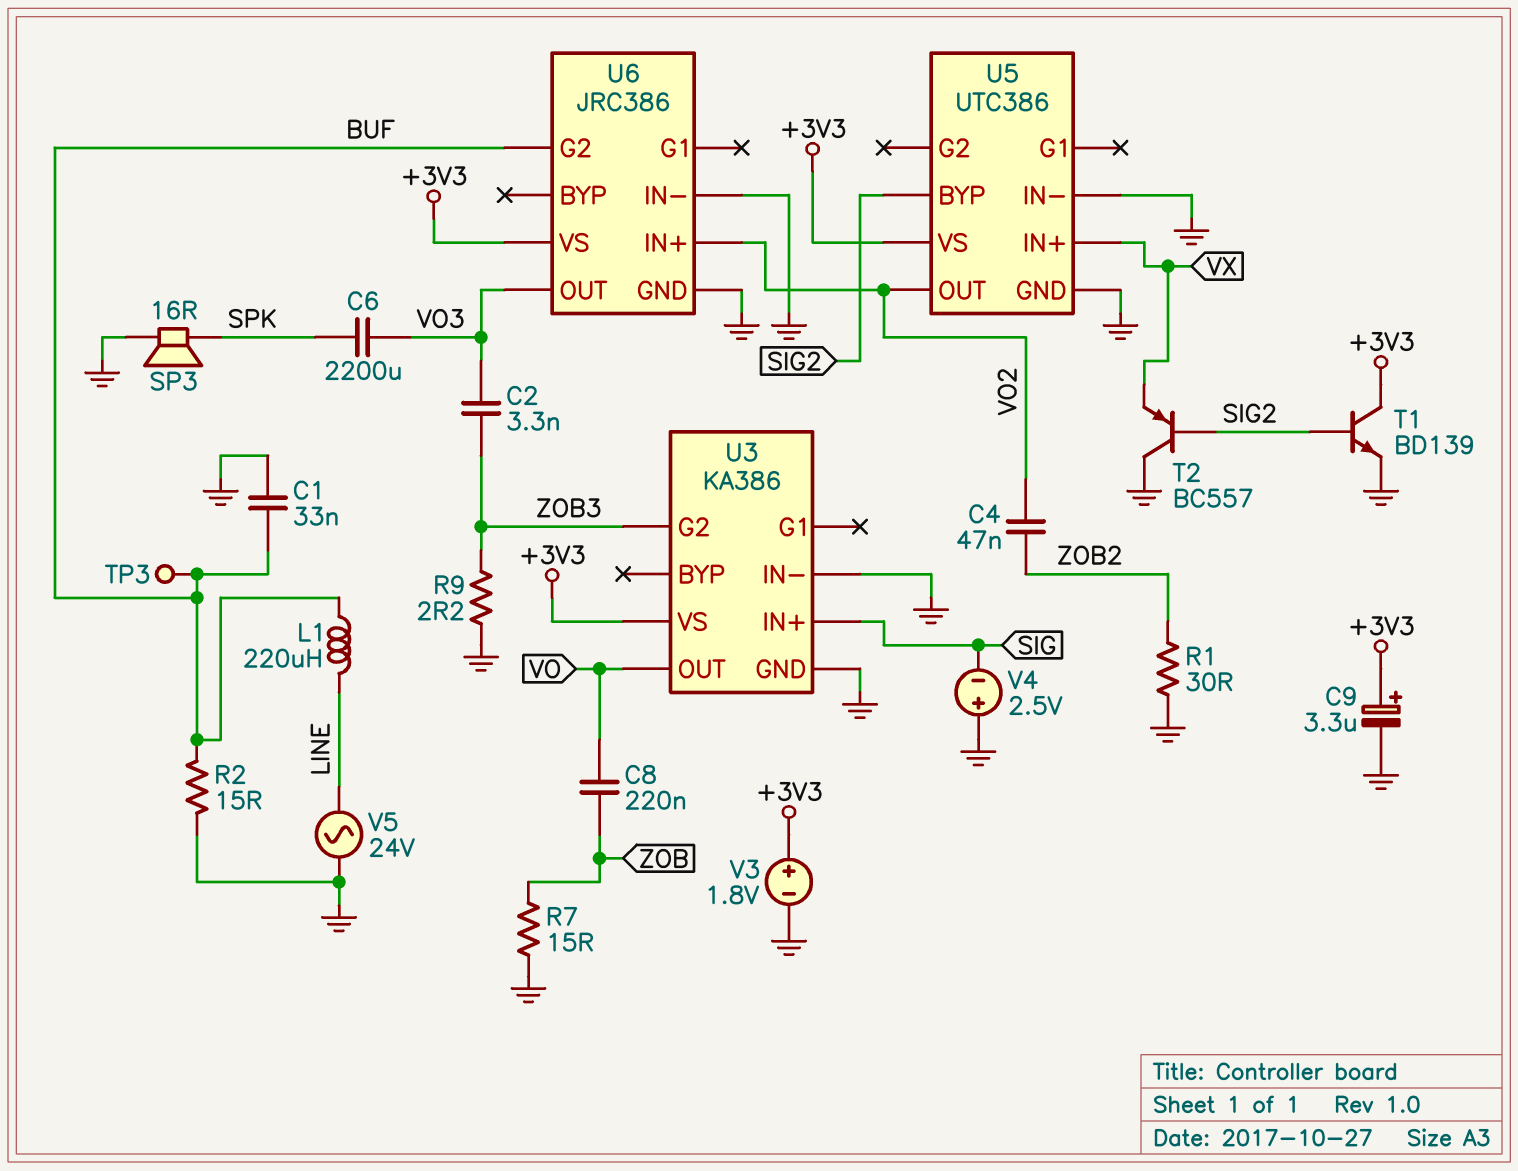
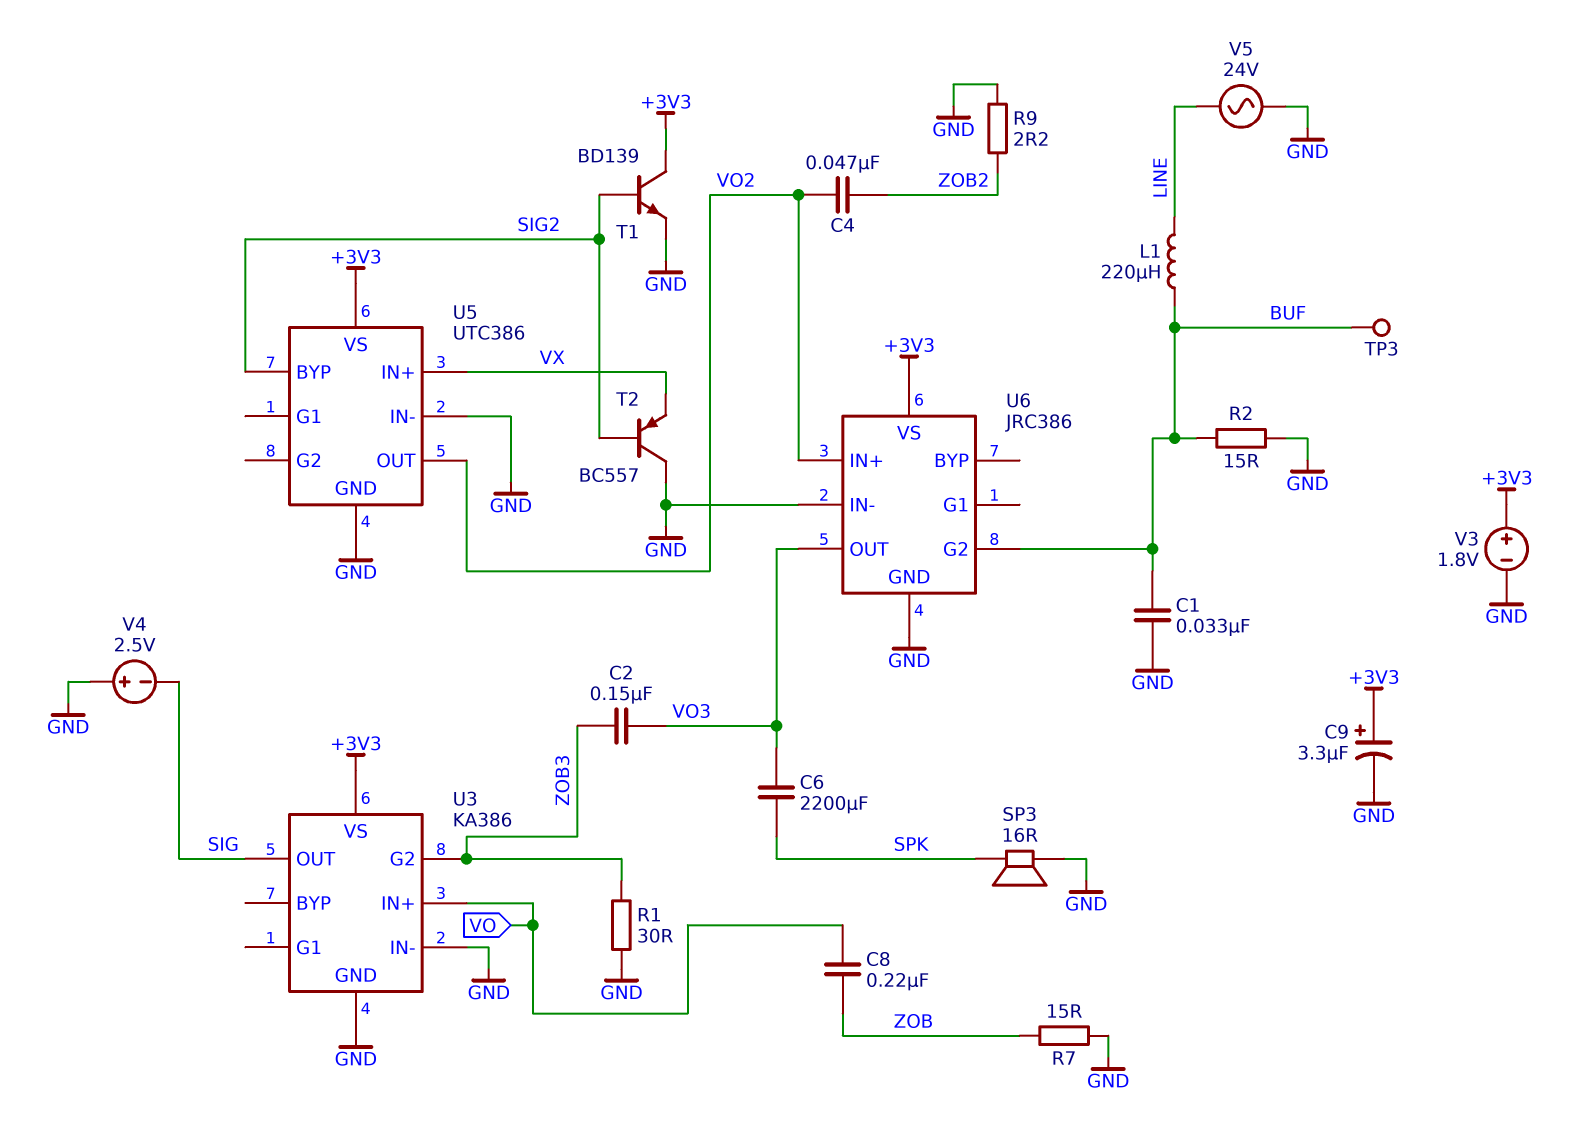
C2: 3.3nF (VO3, ZOB3) -> 150nF (VO3, ZOB3)
R1: 30 (GND, ZOB2) -> 30 (GND, ZOB3)
R9: 2.2 (GND, ZOB3) -> 2.2 (GND, ZOB2)
U3 pin IN+: SIG -> VO
U3 pin OUT: VO -> SIG

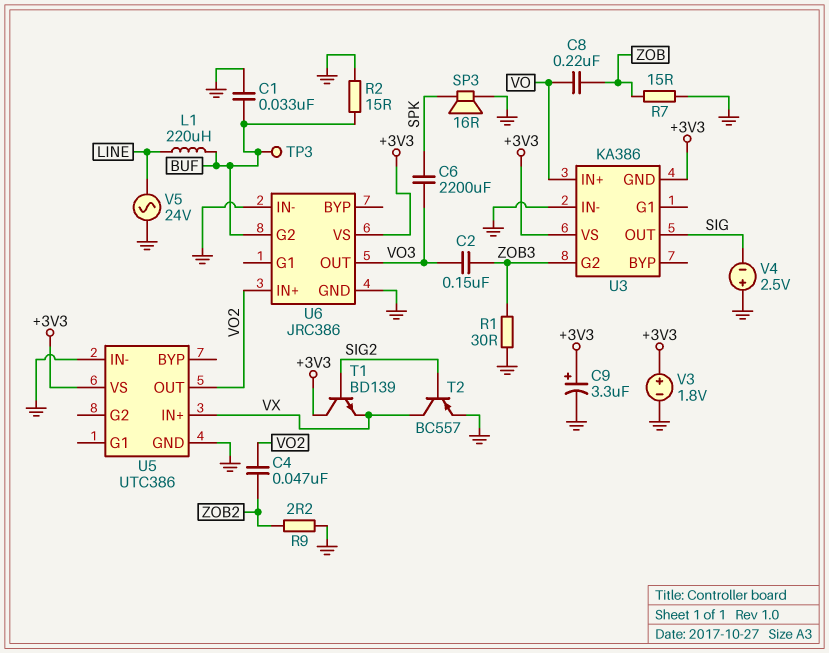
T1: NPN BD139 (B SIG2, C +3V3, E GND) -> NPN BD139 (B SIG2, C +3V3, E VX)
T2: PNP BC557 (B SIG2, C GND, E VX) -> PNP BC557 (B SIG2, C VX, E GND)
U3 pin GND: GND -> +3V3
U5 pin BYP: SIG2 -> none

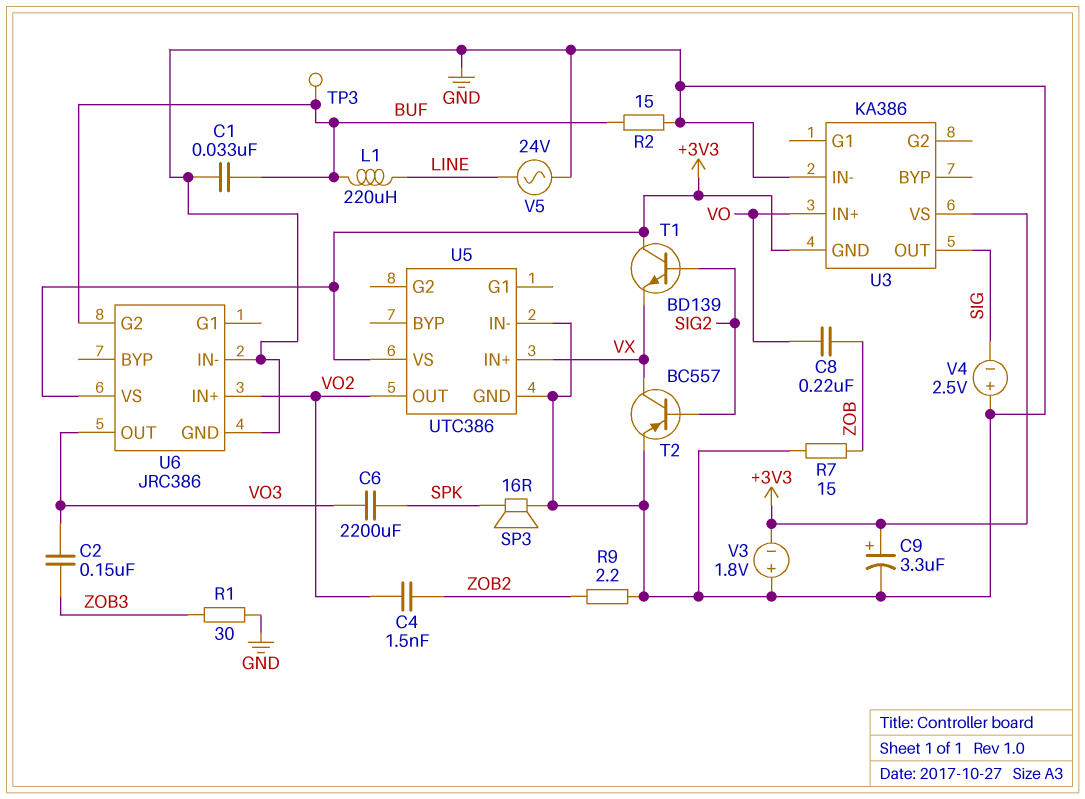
C4: 47nF (VO2, ZOB2) -> 1.5nF (VO2, ZOB2)
U3 pin G2: ZOB3 -> none
V3: 1.8V (plus +3V3, minus GND) -> 1.8V (plus GND, minus +3V3)

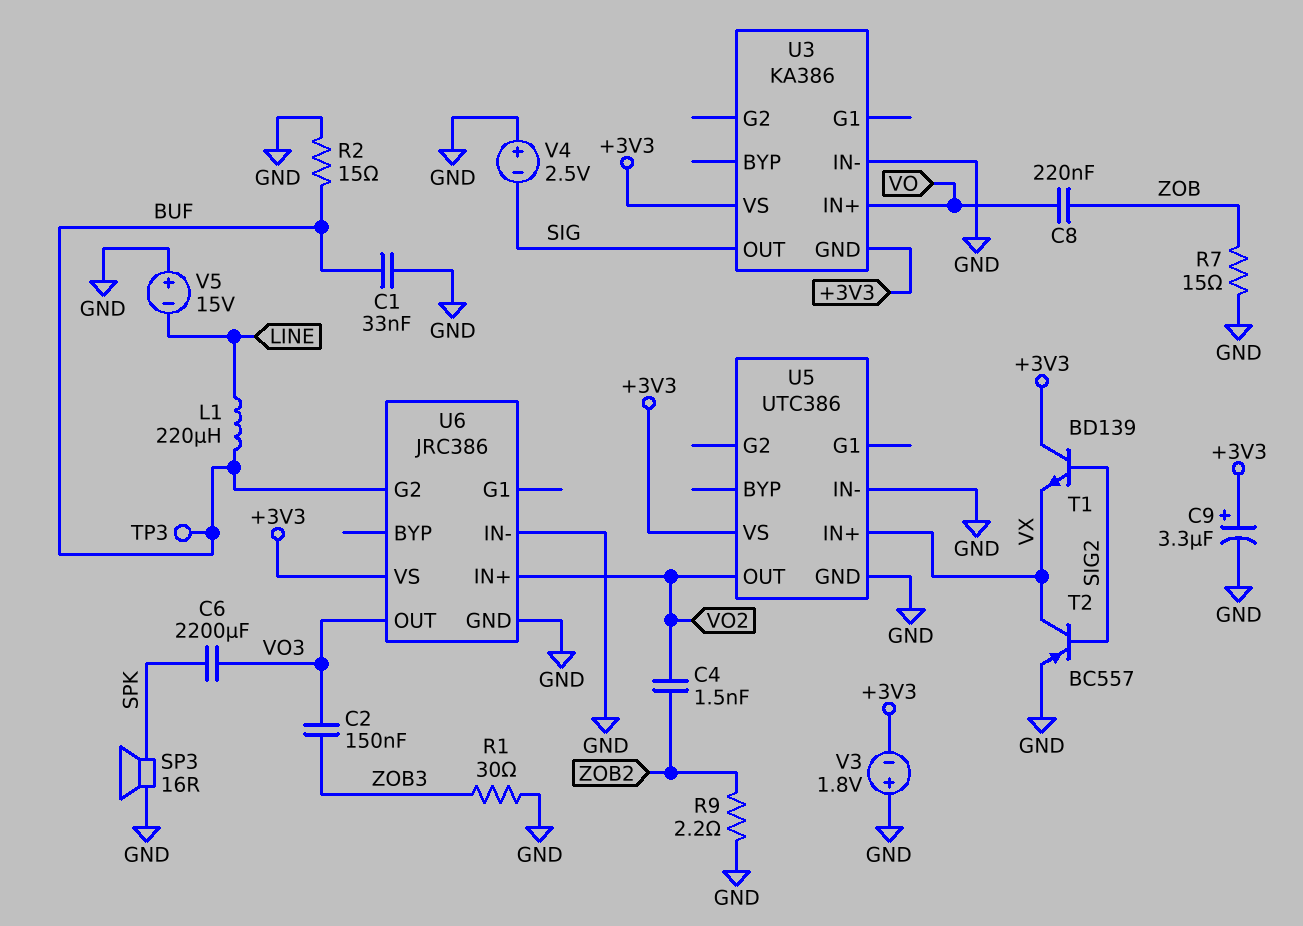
V5: AC 24V (GND, LINE) -> 15V (plus GND, minus LINE)

